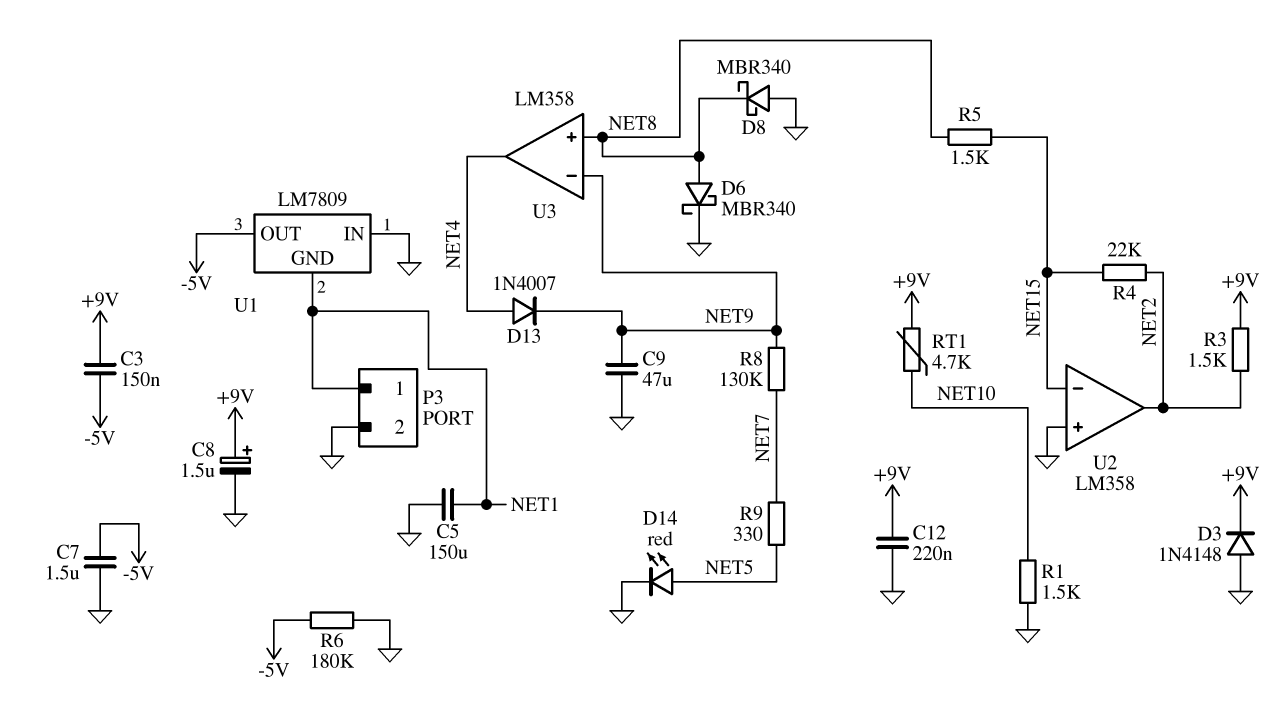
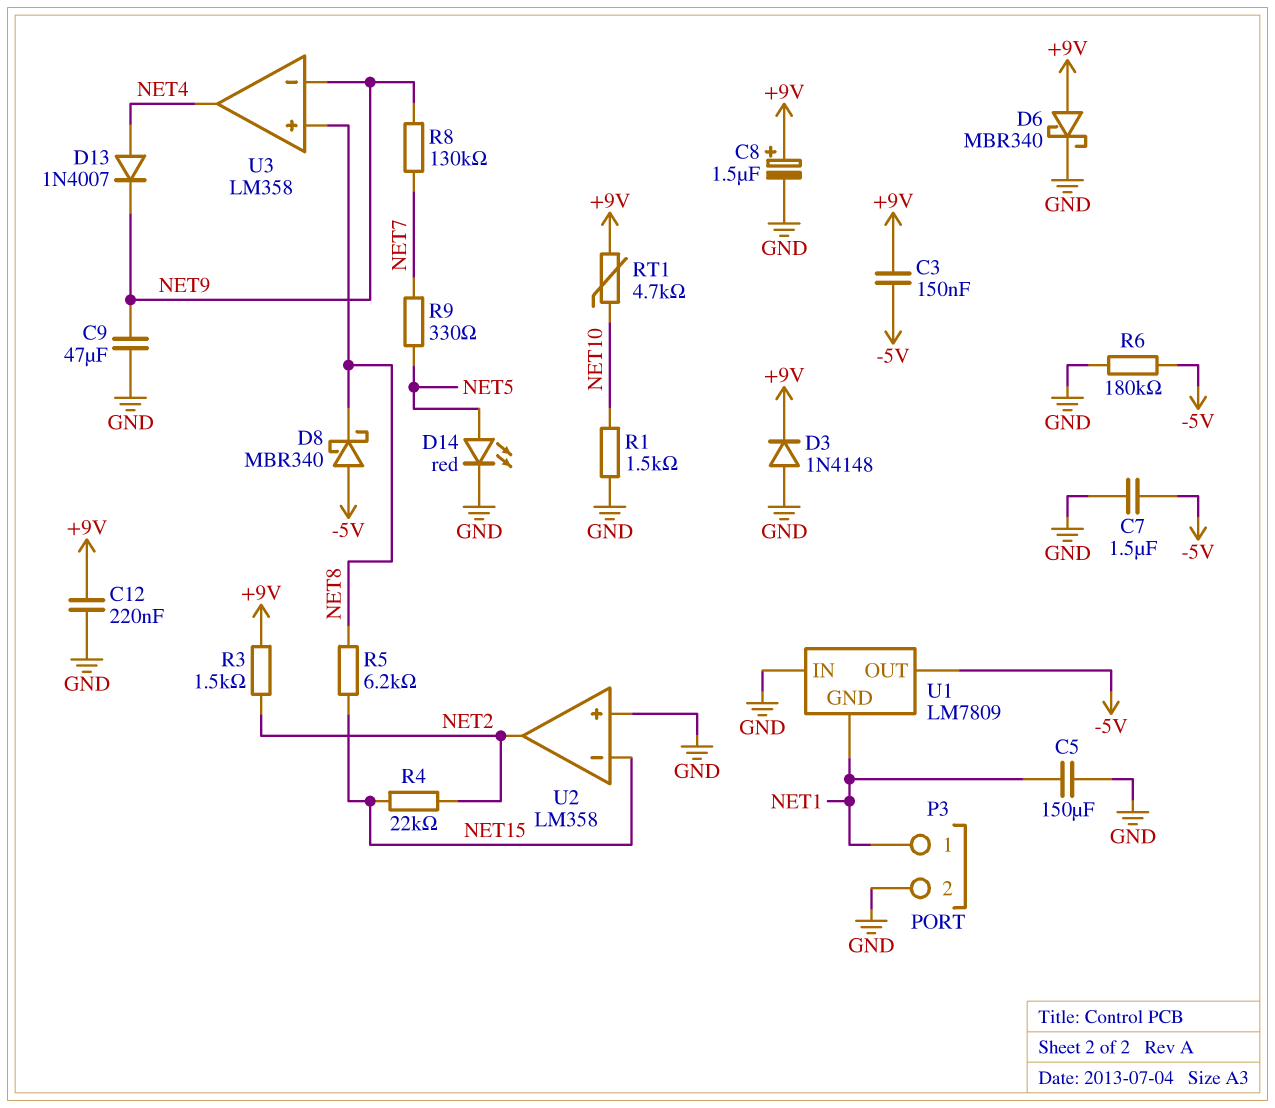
D6: schottky MBR340 (A NET8, K GND) -> schottky MBR340 (A +9V, K GND)
D8: schottky MBR340 (A GND, K NET8) -> schottky MBR340 (A -5V, K NET8)
R5: 1.5k (NET8, NET15) -> 6.2k (NET8, NET15)

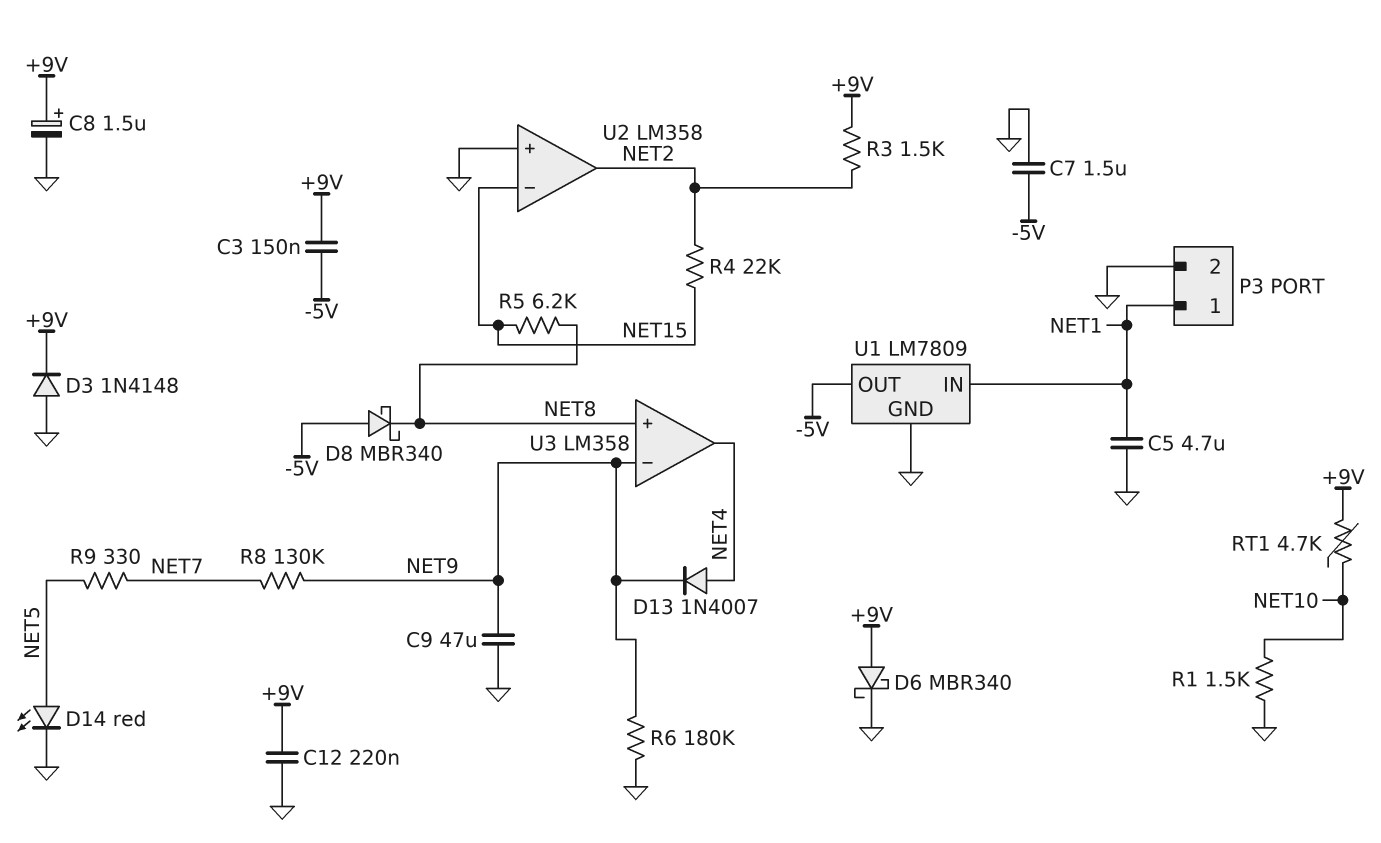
C5: 150uF (GND, NET1) -> 4.7uF (GND, NET1)
R6: 180k (-5V, GND) -> 180k (GND, NET9)
U1 pin GND: NET1 -> GND
U1 pin IN: GND -> NET1

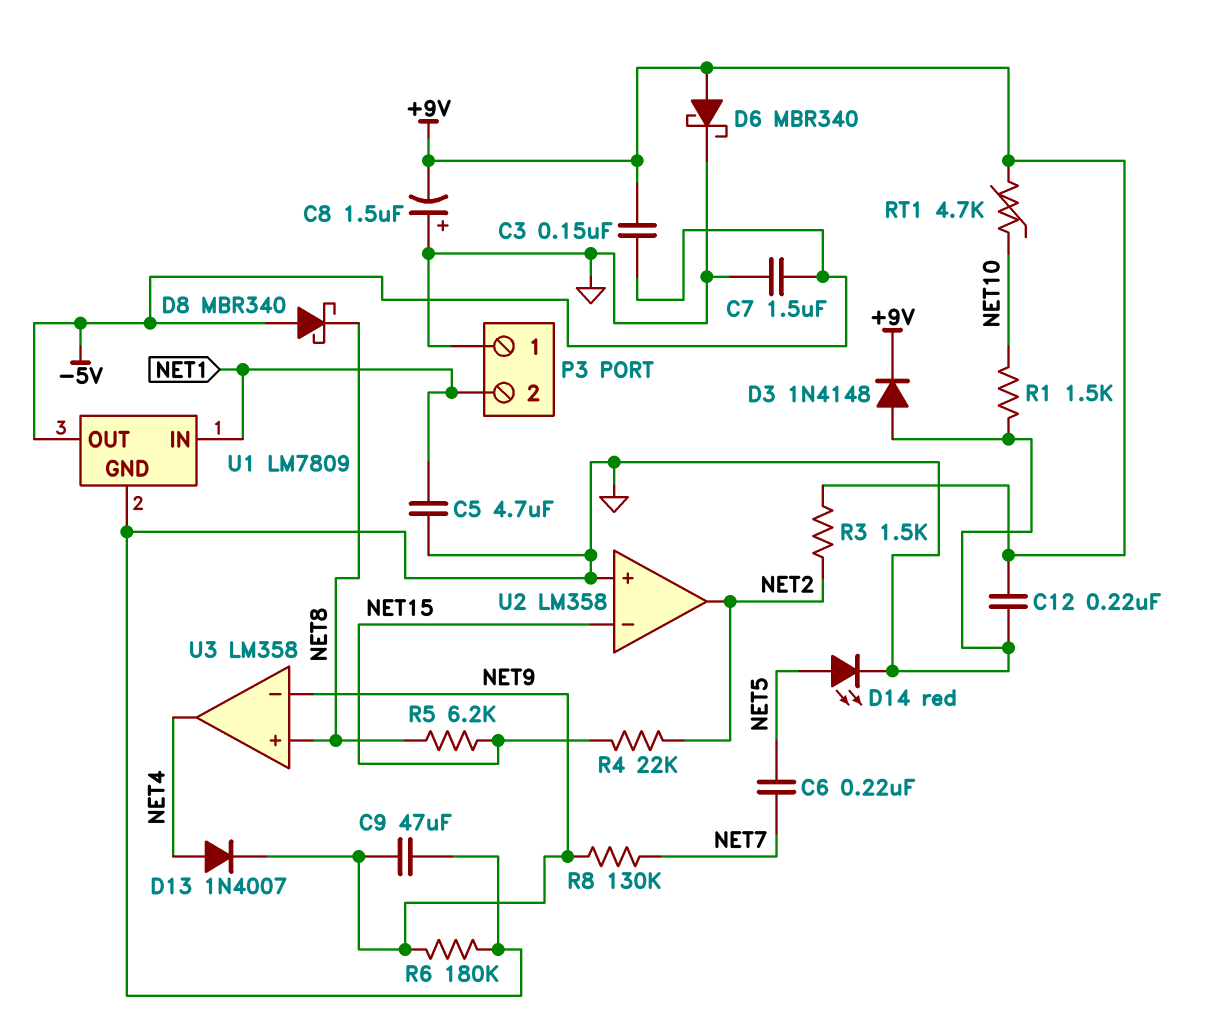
C6: none -> 220nF (NET5, NET7)
C8: 1.5uF (plus +9V, minus GND) -> 1.5uF (plus GND, minus +9V)
P3 pin 1: NET1 -> GND
P3 pin 2: GND -> NET1
R9: 330 (NET5, NET7) -> none

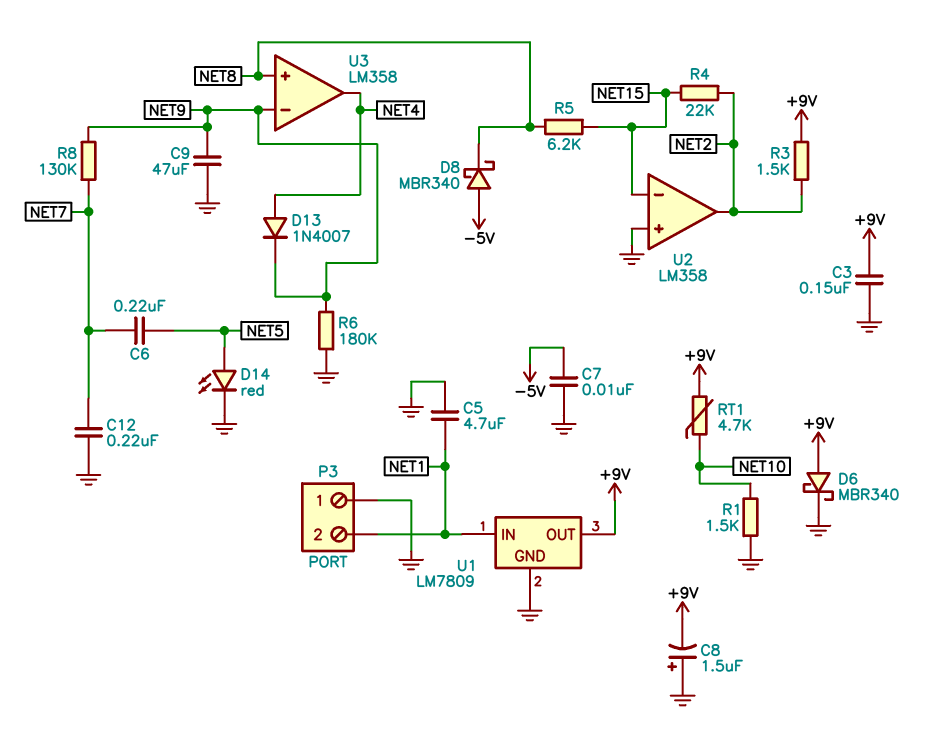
C3: 150nF (+9V, -5V) -> 150nF (+9V, GND)
C7: 1.5uF (-5V, GND) -> 10nF (-5V, GND)
C12: 220nF (+9V, GND) -> 220nF (GND, NET7)
D3: diode 1N4148 (A GND, K +9V) -> none
U1 pin OUT: -5V -> +9V

